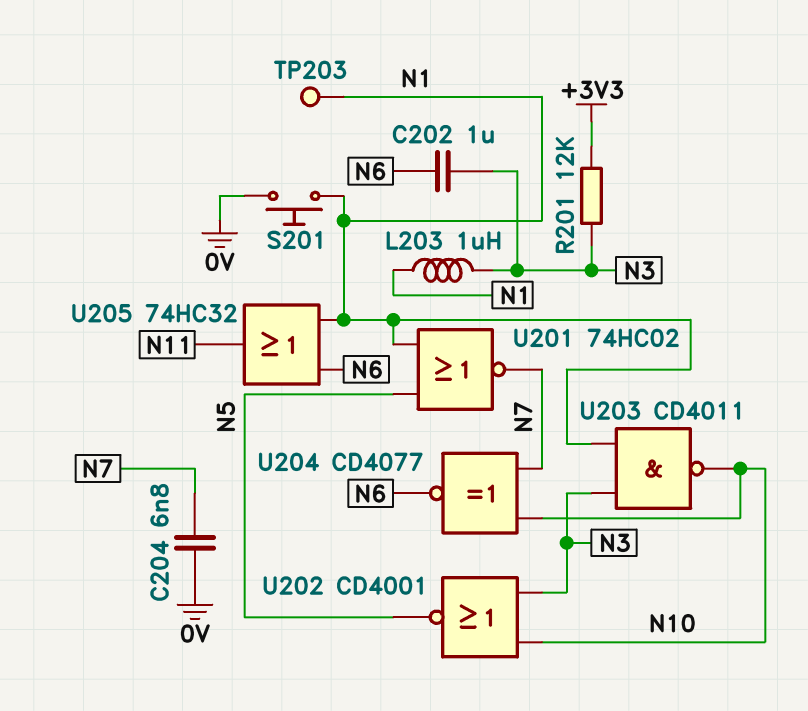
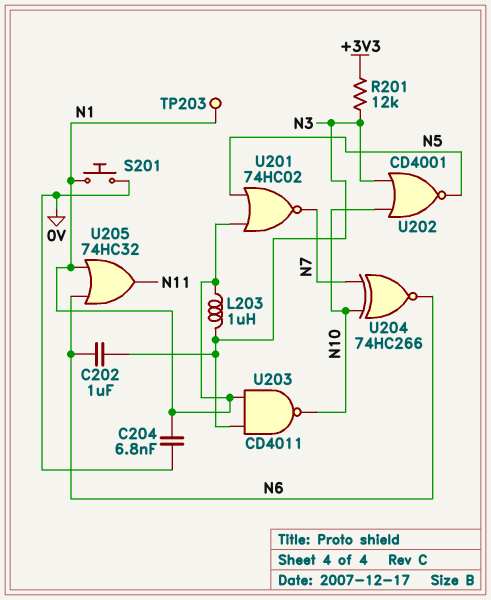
C204: 6.8nF (0V, N7) -> 6.8nF (0V, N1)
U204: XNOR CD4077 (in N7, in N10, out N6) -> XNOR 74HC266 (in N7, in N10, out N6)

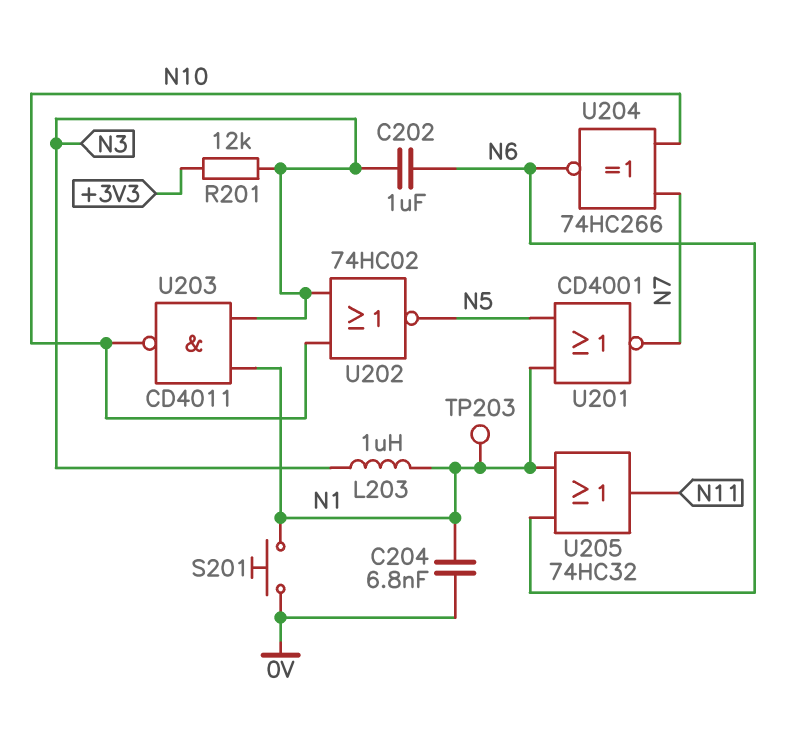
U201: NOR 74HC02 (in N1, in N5, out N7) -> NOR CD4001 (in N1, in N5, out N7)
U202: NOR CD4001 (in N3, in N10, out N5) -> NOR 74HC02 (in N3, in N10, out N5)

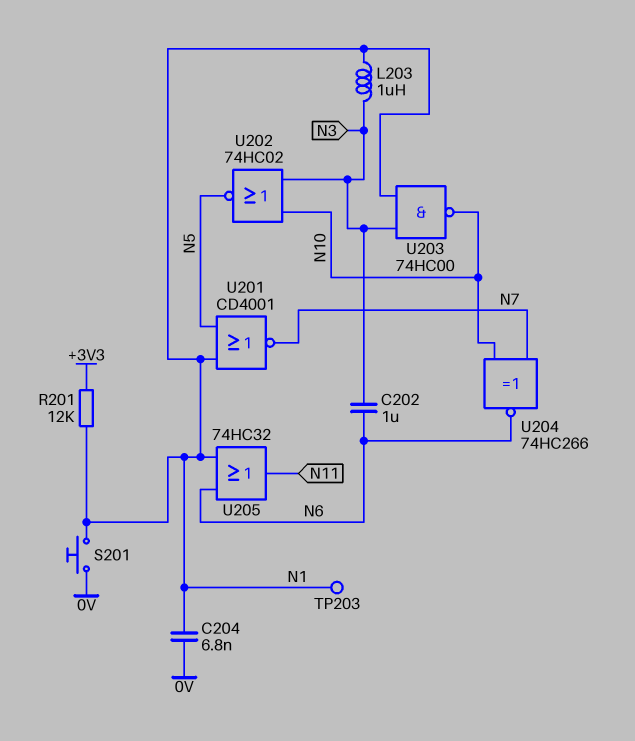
R201: 12k (+3V3, N3) -> 12k (+3V3, N1)
U203: NAND CD4011 (in N1, in N3, out N10) -> NAND 74HC00 (in N1, in N3, out N10)

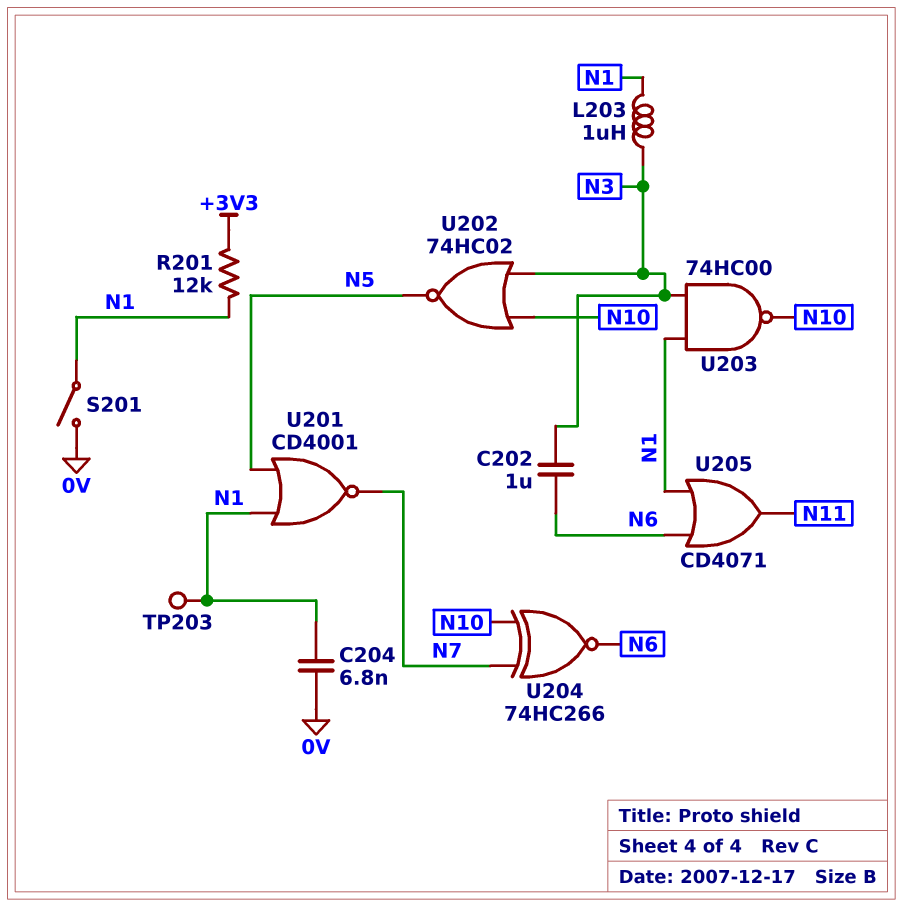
S201: button (0V, N1) -> switch (0V, N1)
U205: OR 74HC32 (in N1, in N6, out N11) -> OR CD4071 (in N1, in N6, out N11)

